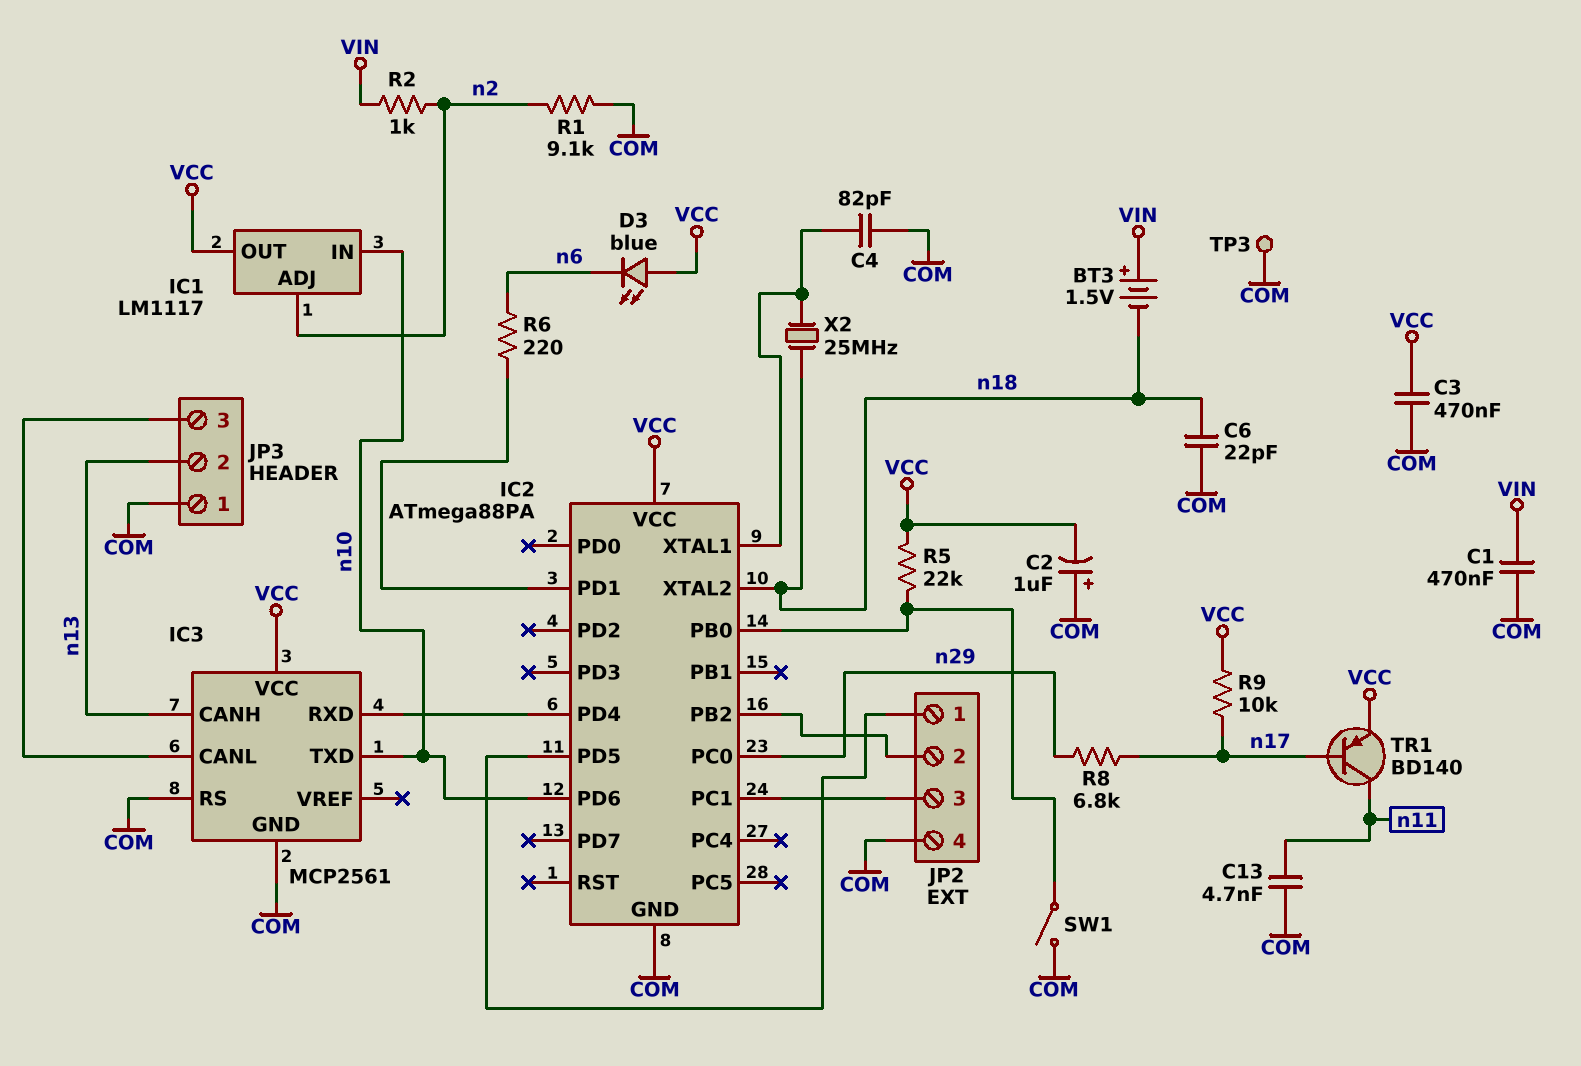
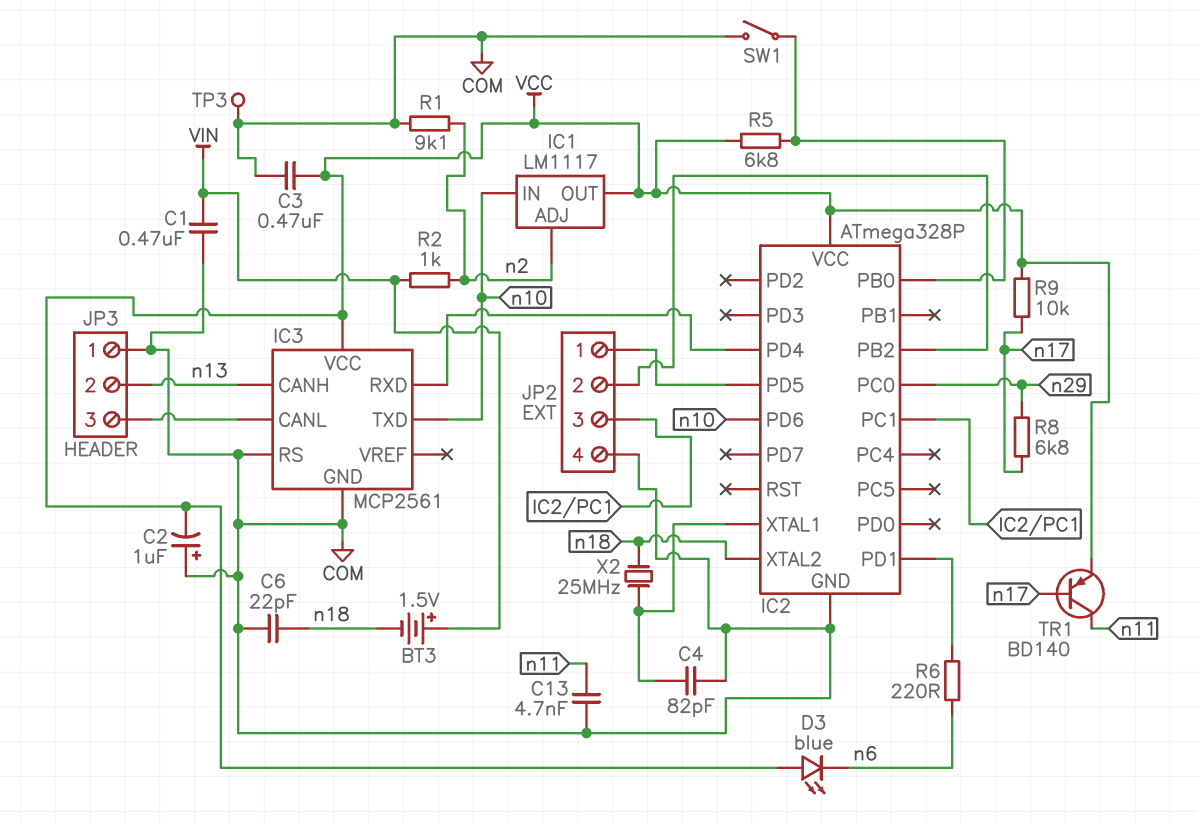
IC2: ATmega88PA -> ATmega328P
R5: 22k (IC2/PB0, VCC) -> 6.8k (IC2/PB0, VCC)

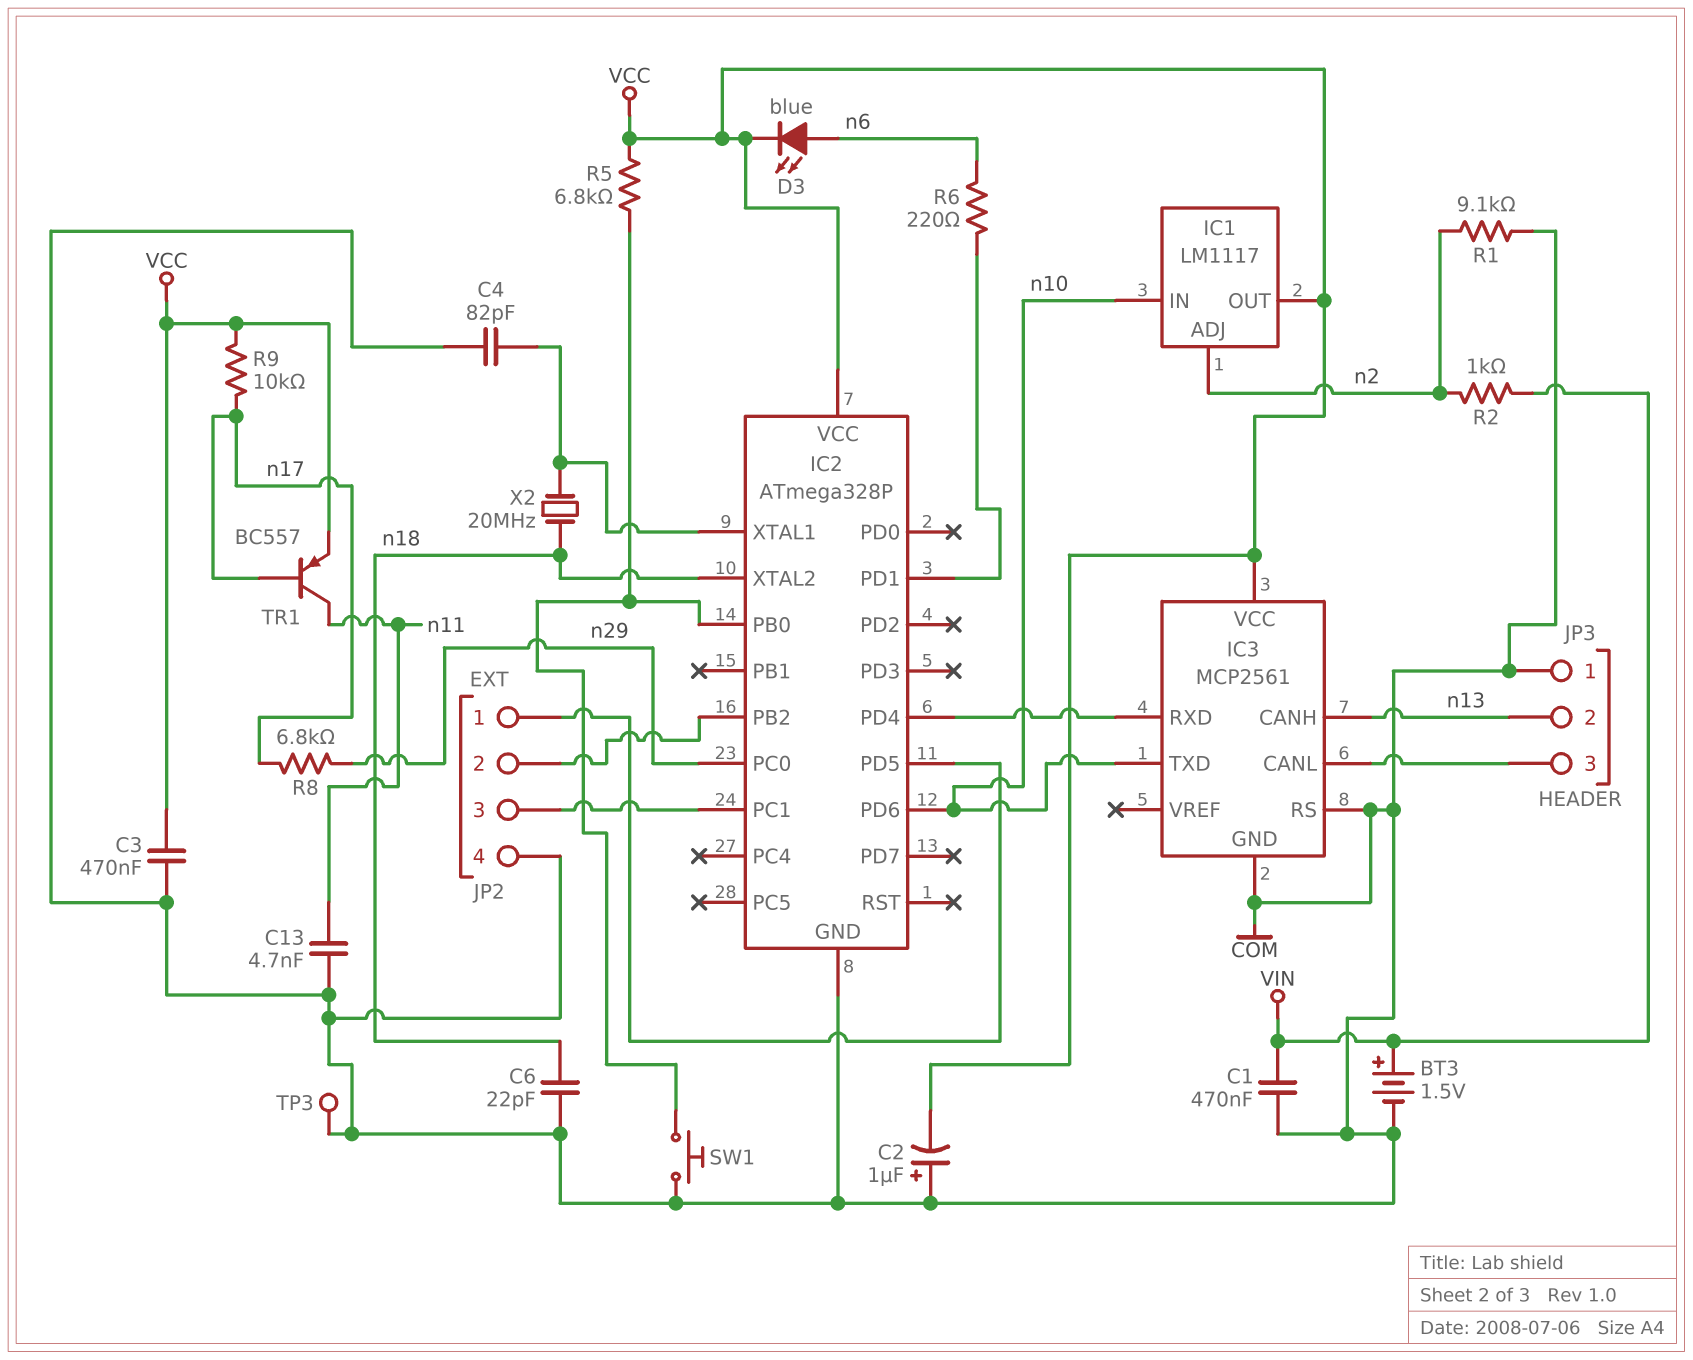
BT3: 1.5V (plus VIN, minus n18) -> 1.5V (plus VIN, minus COM)
D3: LED blue (A VCC, K n6) -> LED blue (A n6, K VCC)
SW1: switch (COM, IC2/PB0) -> button (COM, IC2/PB0)
TR1: PNP BD140 (B n17, C n11, E VCC) -> PNP BC557 (B n17, C n11, E VCC)
X2: 25MHz (IC2/XTAL1, n18) -> 20MHz (IC2/XTAL1, n18)

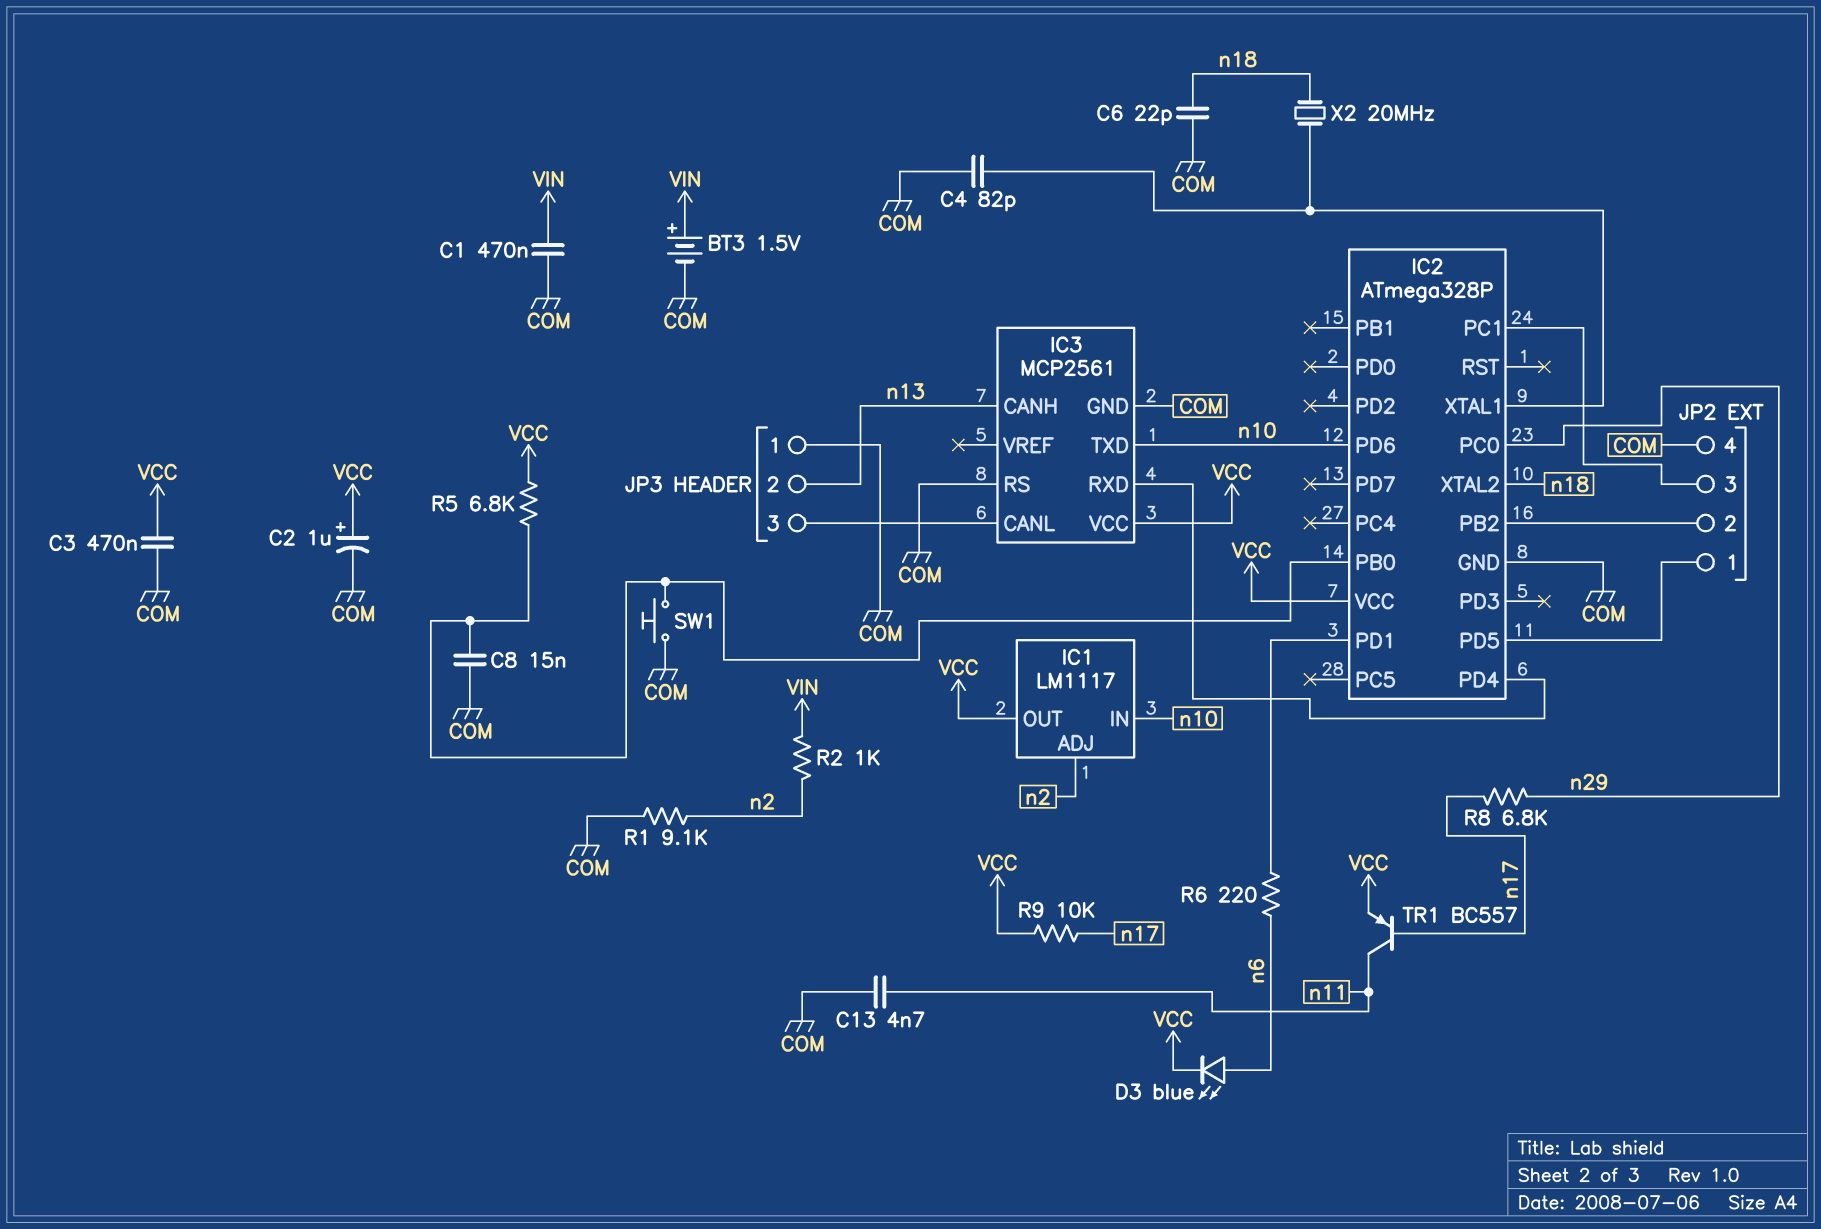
C2: 1uF (plus COM, minus VCC) -> 1uF (plus VCC, minus COM)
C8: none -> 15nF (COM, IC2/PB0)
TP3: test point (COM) -> none

